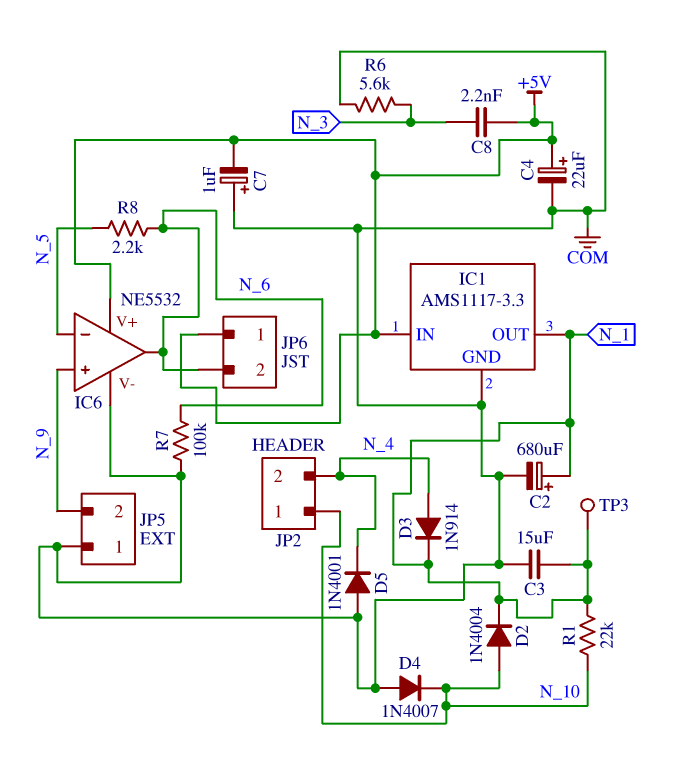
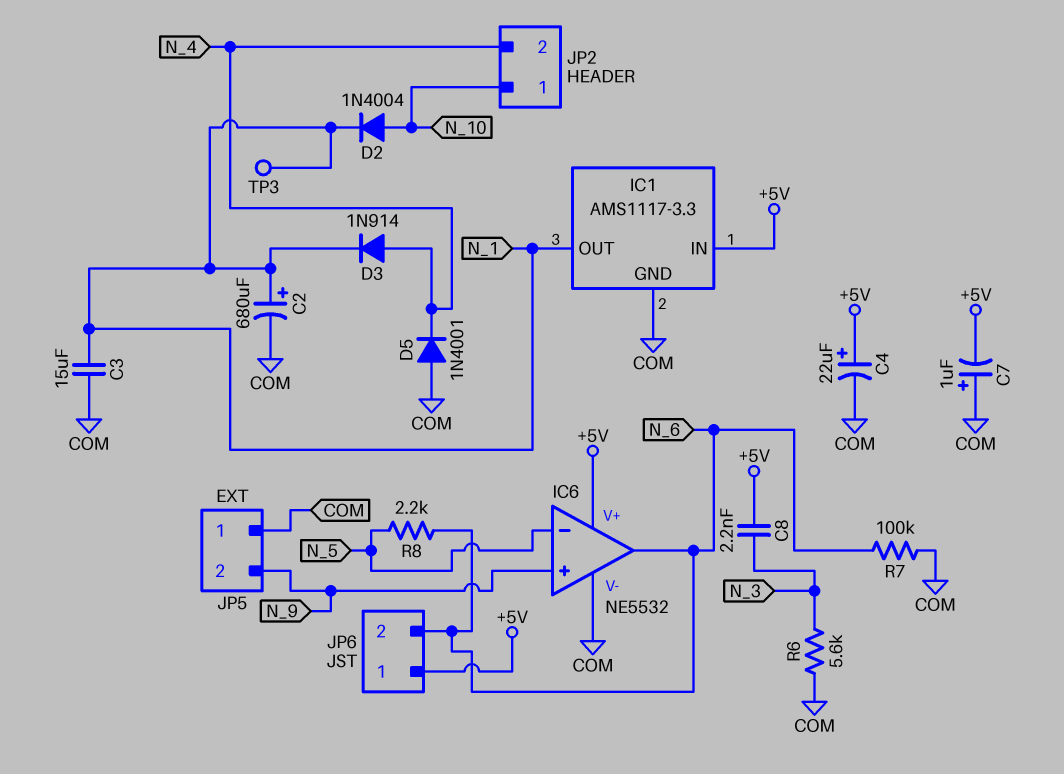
D4: diode 1N4007 (A COM, K N_10) -> none
R1: 22k (N_1, N_10) -> none

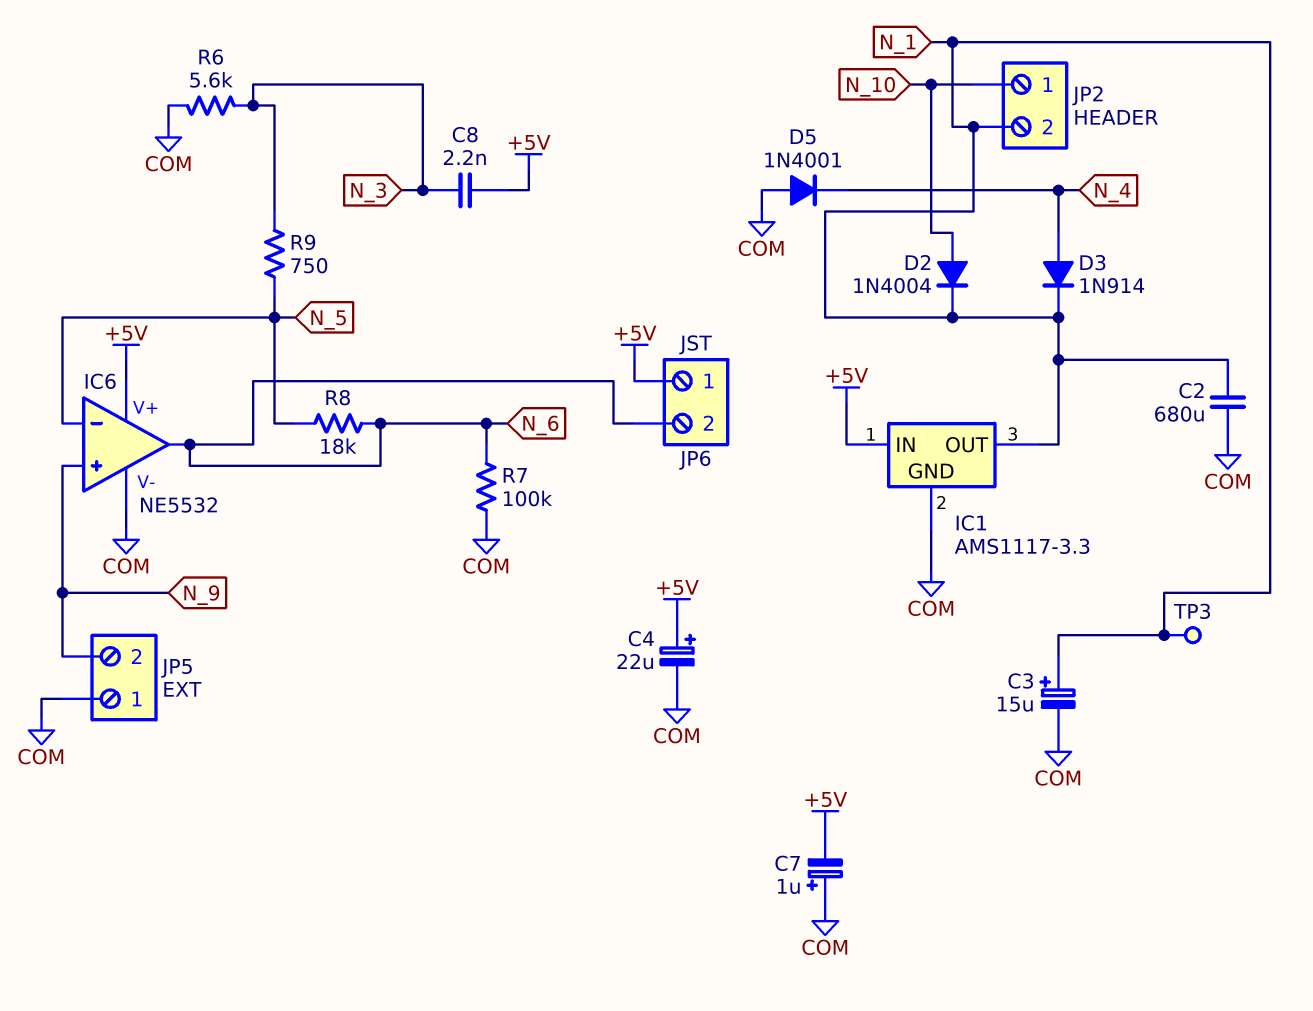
C2: 680uF (plus N_1, minus COM) -> 680uF (COM, N_1)
C3: 15uF (COM, N_1) -> 15uF (plus N_1, minus COM)
JP2 pin 2: N_4 -> N_1
R8: 2.2k (N_5, N_6) -> 18k (N_5, N_6)
R9: none -> 750 (N_3, N_5)

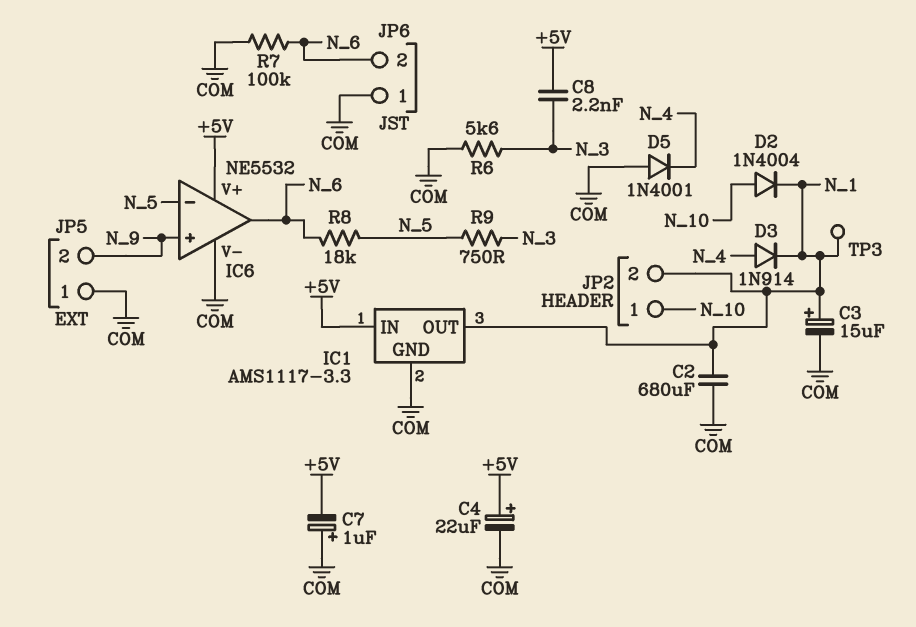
JP6 pin 1: +5V -> COM

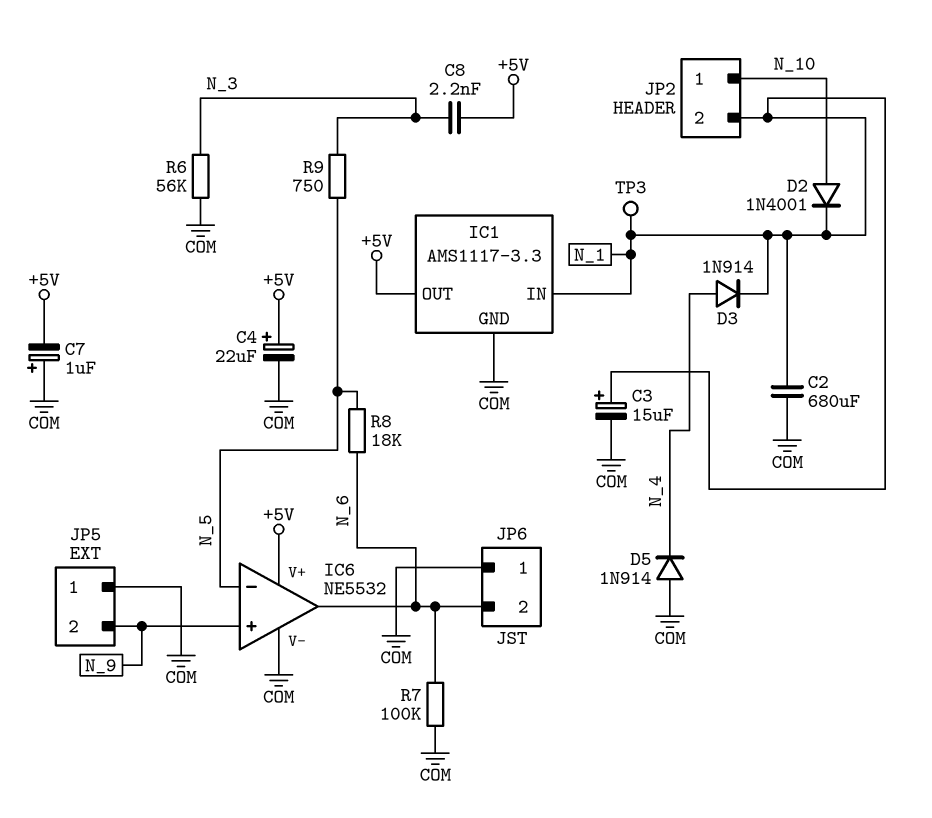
D2: diode 1N4004 (A N_10, K N_1) -> diode 1N4001 (A N_10, K N_1)
D5: diode 1N4001 (A COM, K N_4) -> diode 1N914 (A COM, K N_4)
IC1 pin IN: +5V -> N_1
IC1 pin OUT: N_1 -> +5V
R6: 5.6k (COM, N_3) -> 56k (COM, N_3)

